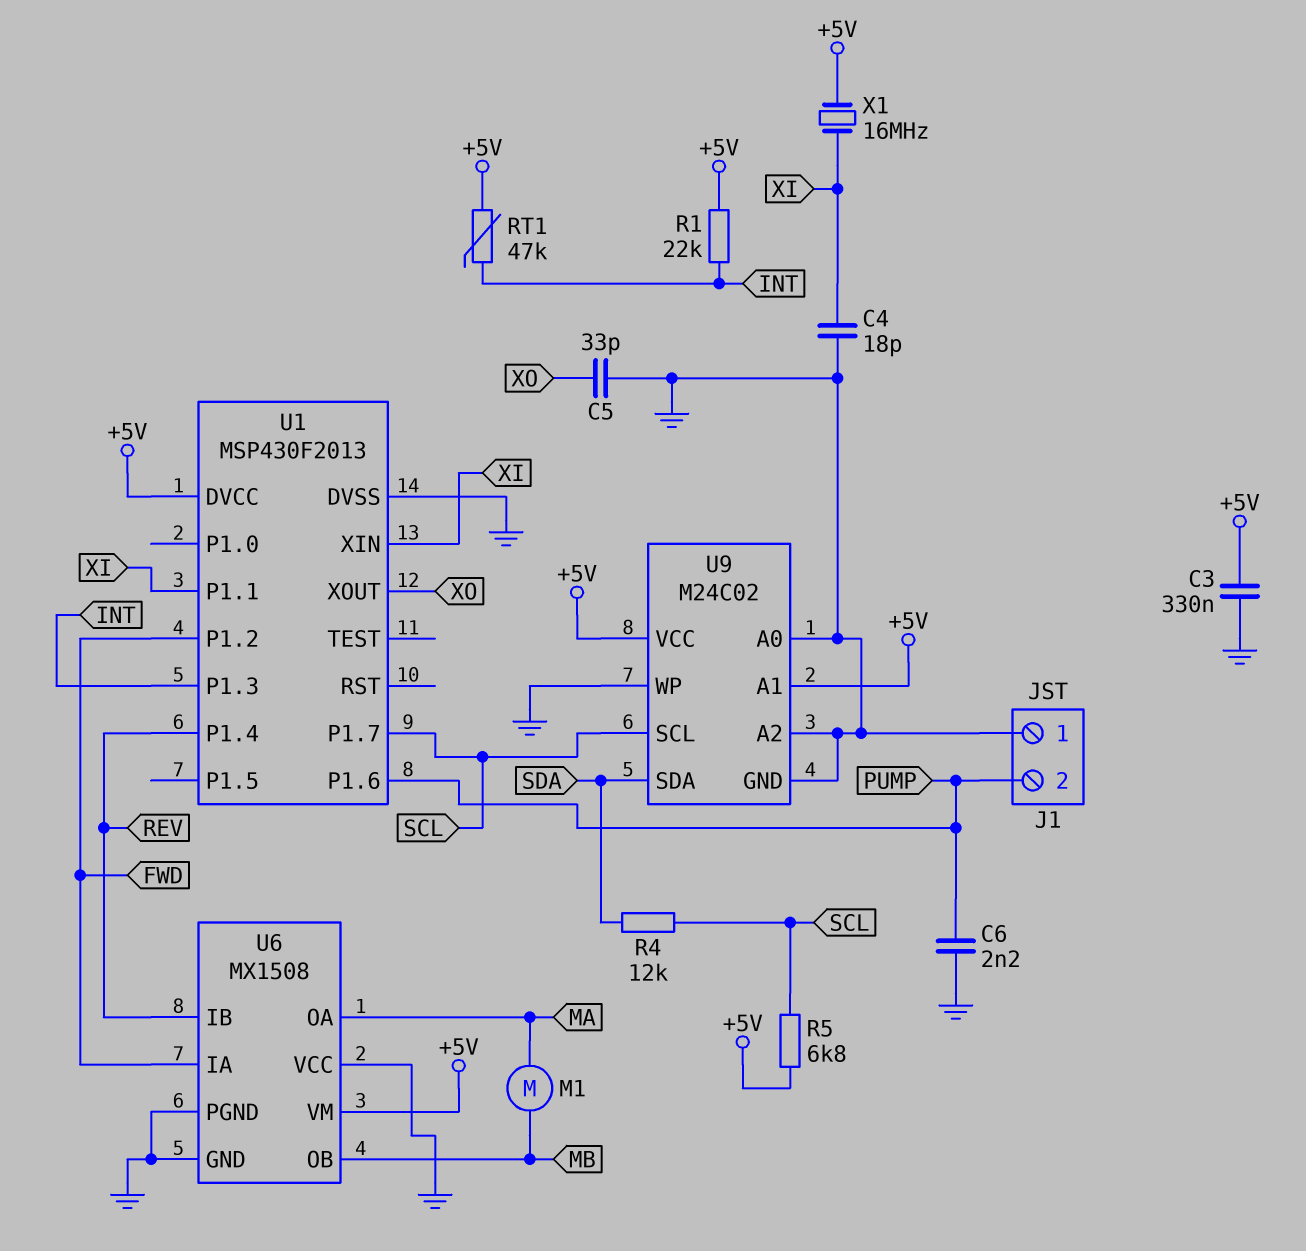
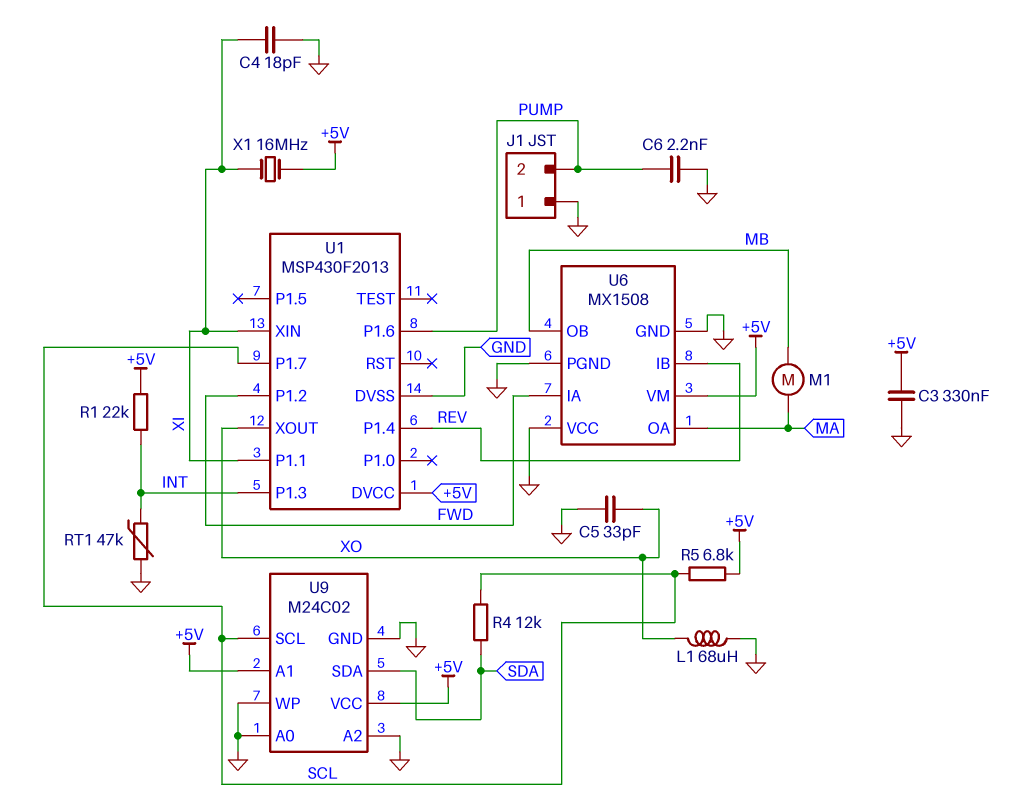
L1: none -> 68uH (GND, XO)
RT1: 47k (+5V, INT) -> 47k (GND, INT)

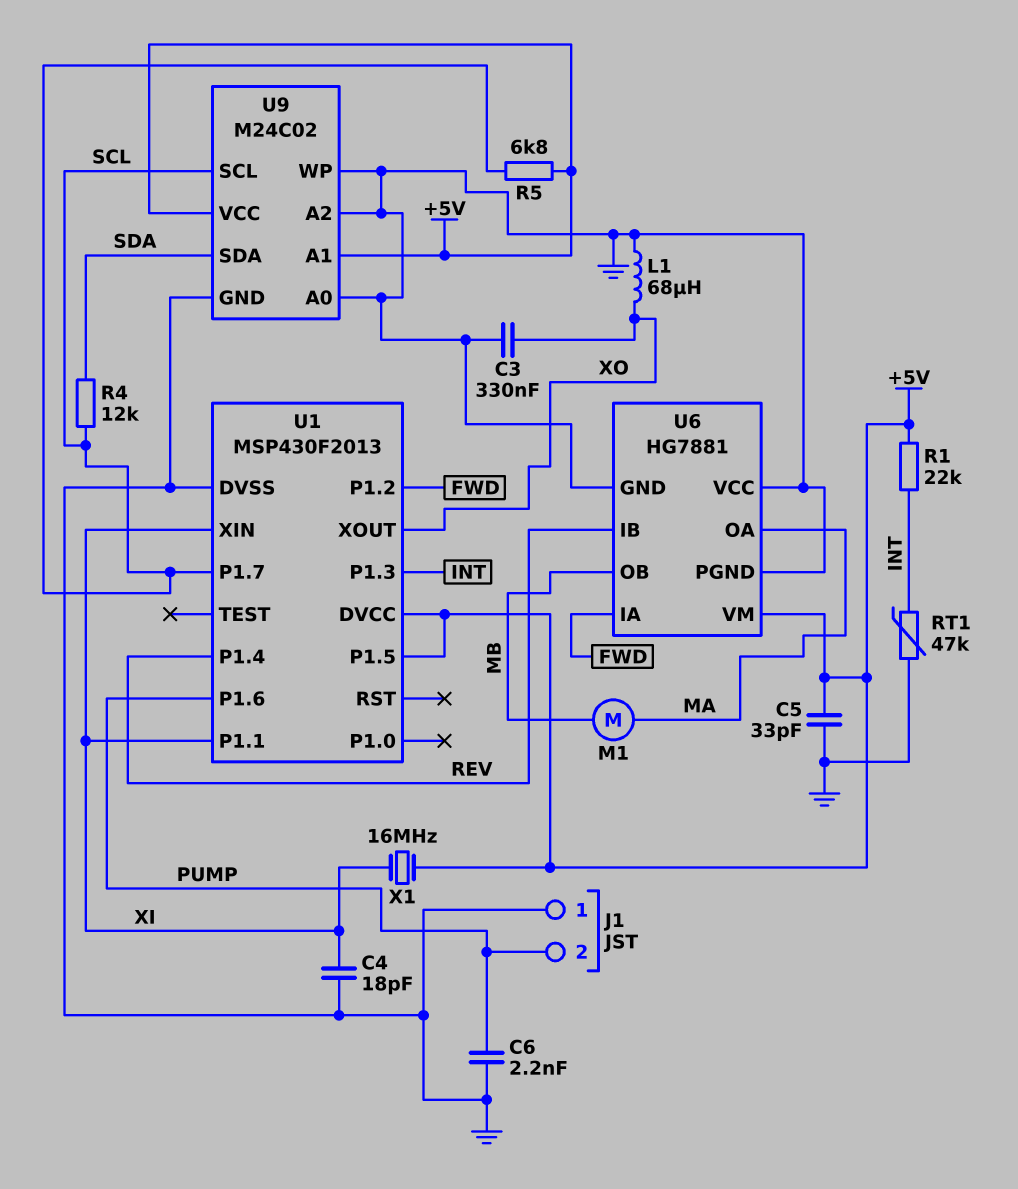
C3: 330nF (+5V, GND) -> 330nF (GND, XO)
C5: 33pF (GND, XO) -> 33pF (+5V, GND)
U1 pin P1.5: none -> +5V
U6: MX1508 -> HG7881

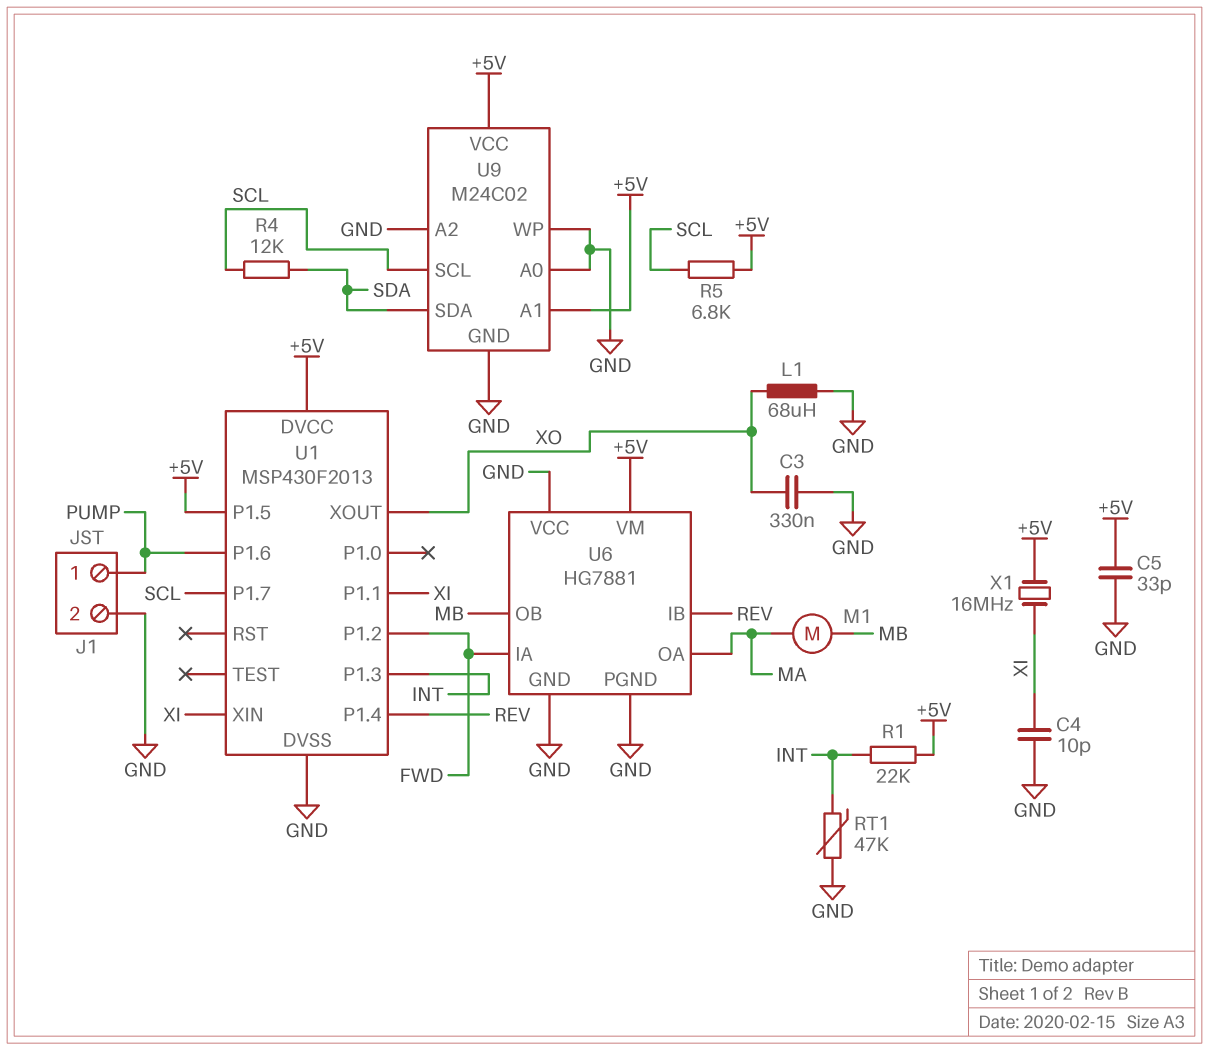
C4: 18pF (GND, XI) -> 10pF (GND, XI)
C6: 2.2nF (GND, PUMP) -> none
J1 pin 1: GND -> PUMP
J1 pin 2: PUMP -> GND

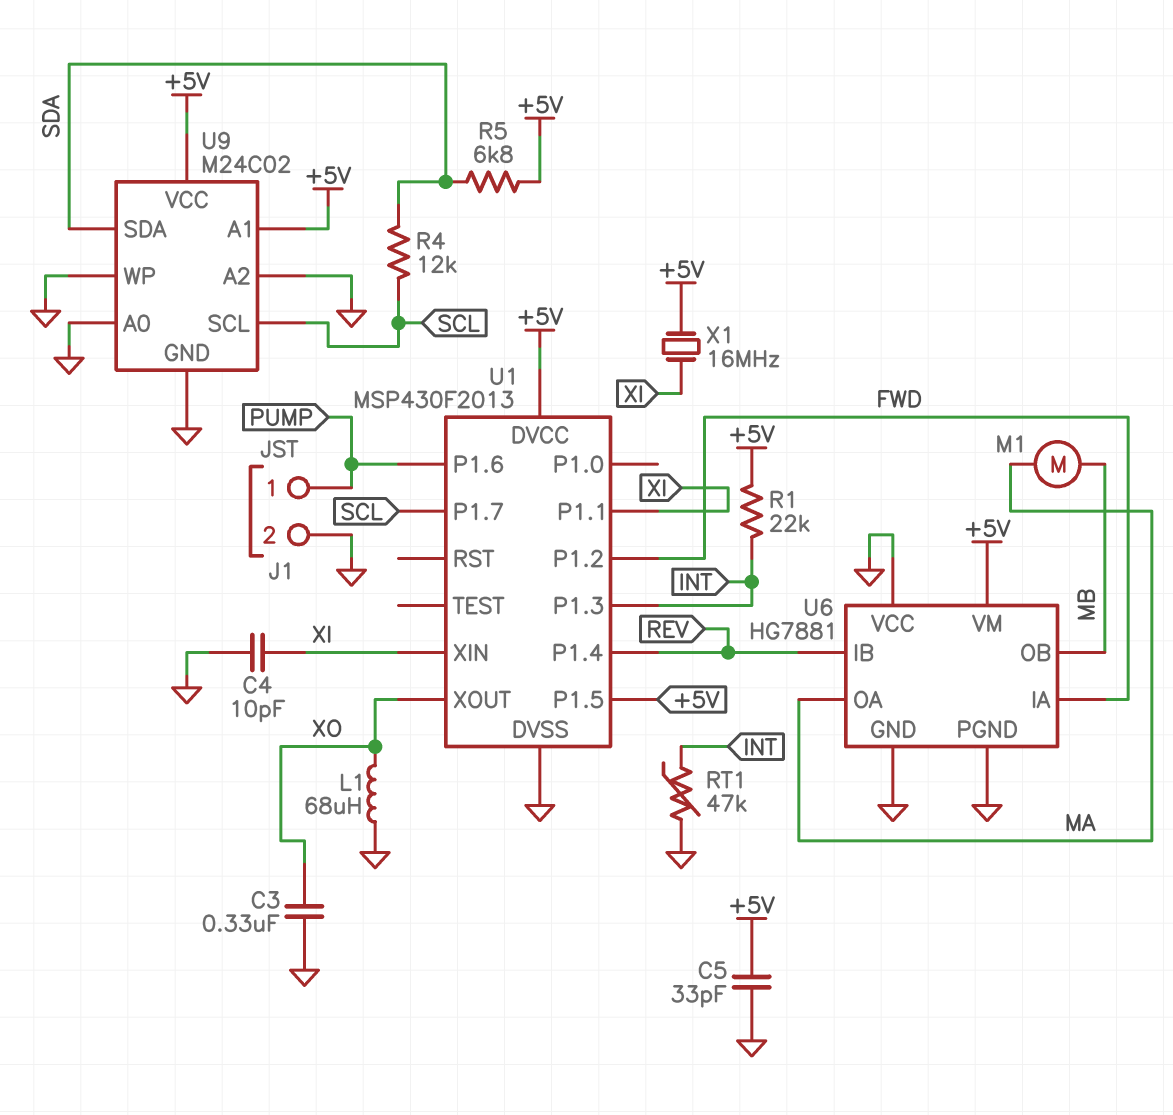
R5: 6.8k (+5V, SCL) -> 6.8k (+5V, SDA)

